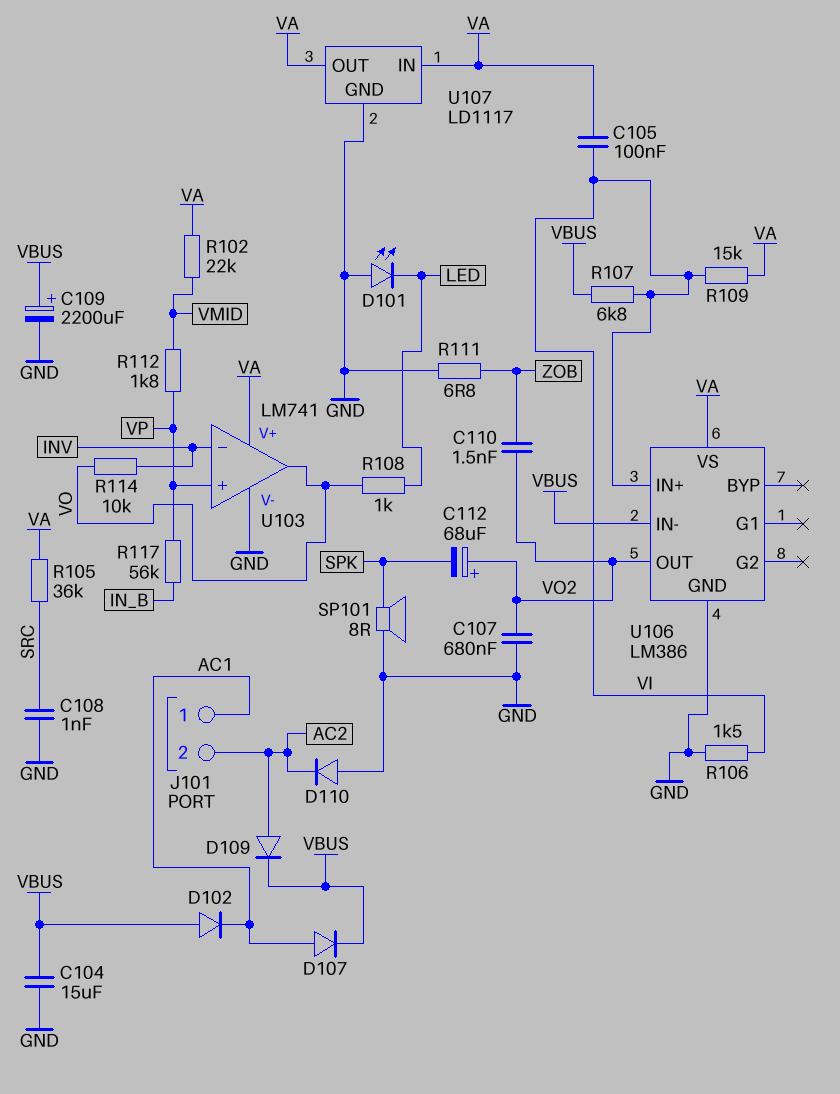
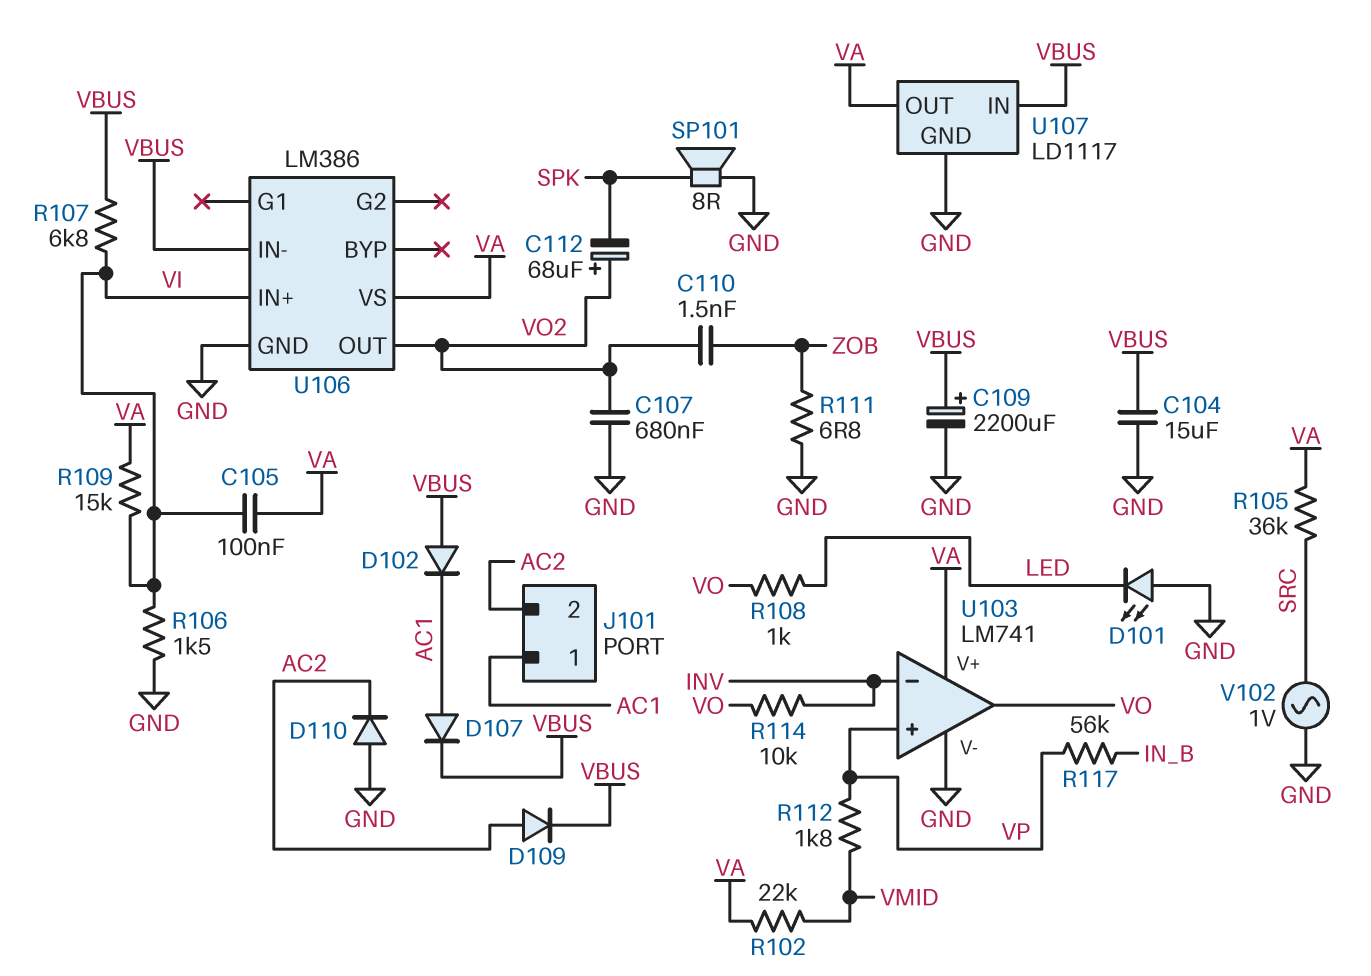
C108: 1nF (GND, SRC) -> none
U107 pin IN: VA -> VBUS
V102: none -> AC 1V (GND, SRC)

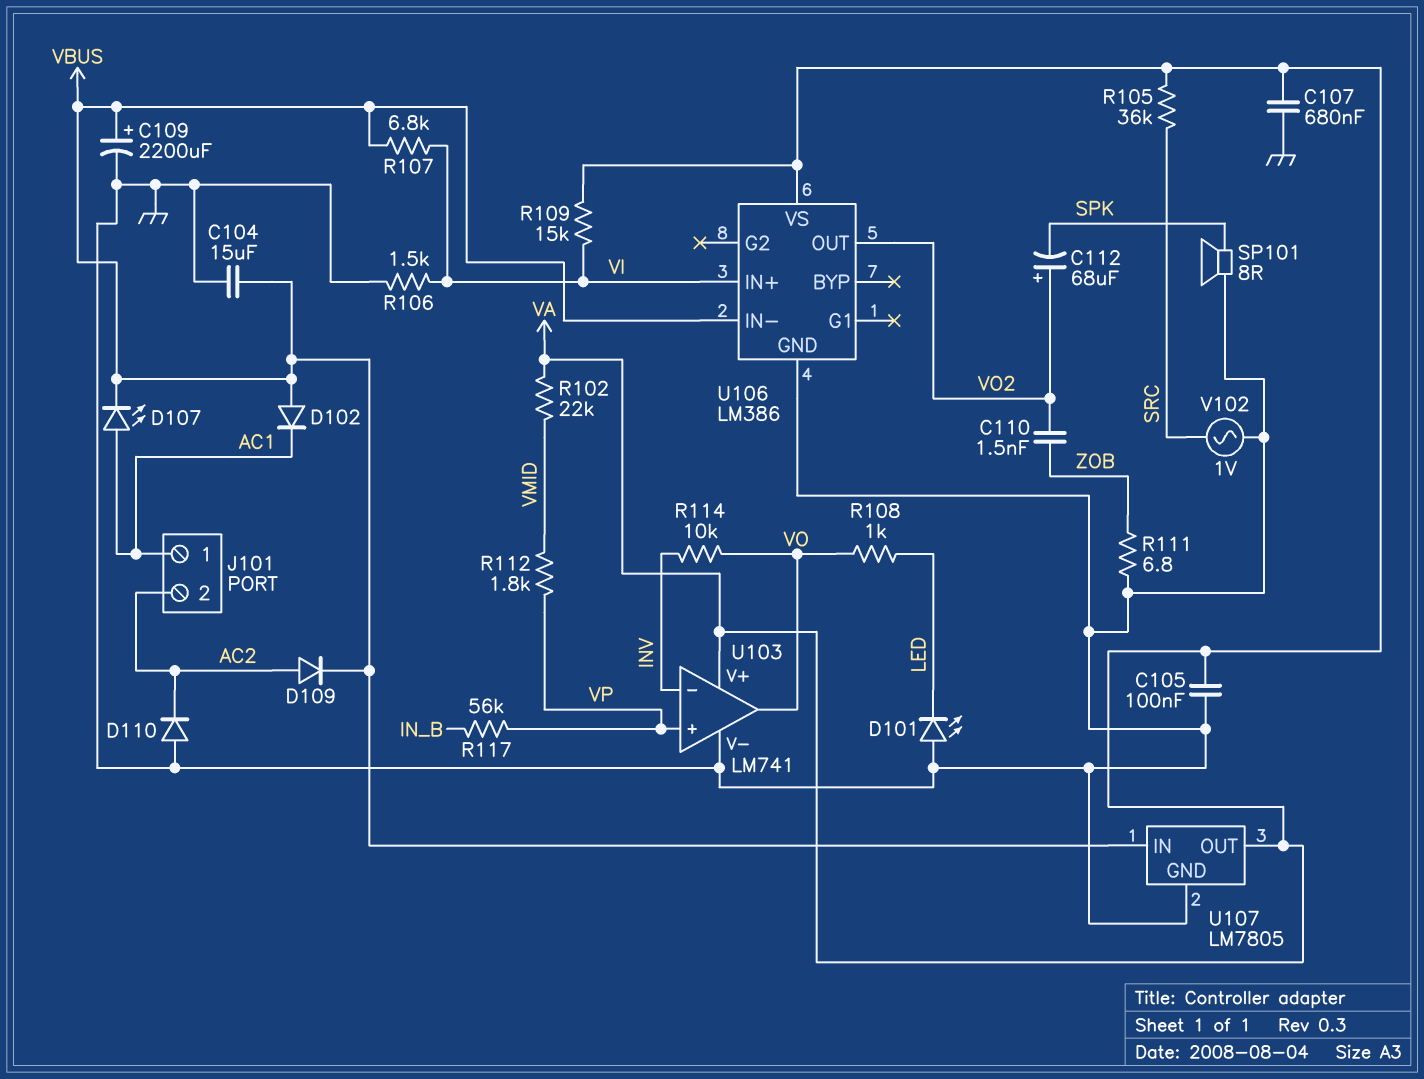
C105: 100nF (VA, VI) -> 100nF (GND, VA)
C107: 680nF (GND, VO2) -> 680nF (GND, VA)
D107: diode (A AC1, K VBUS) -> LED (A AC1, K VBUS)
U107: LD1117 -> LM7805

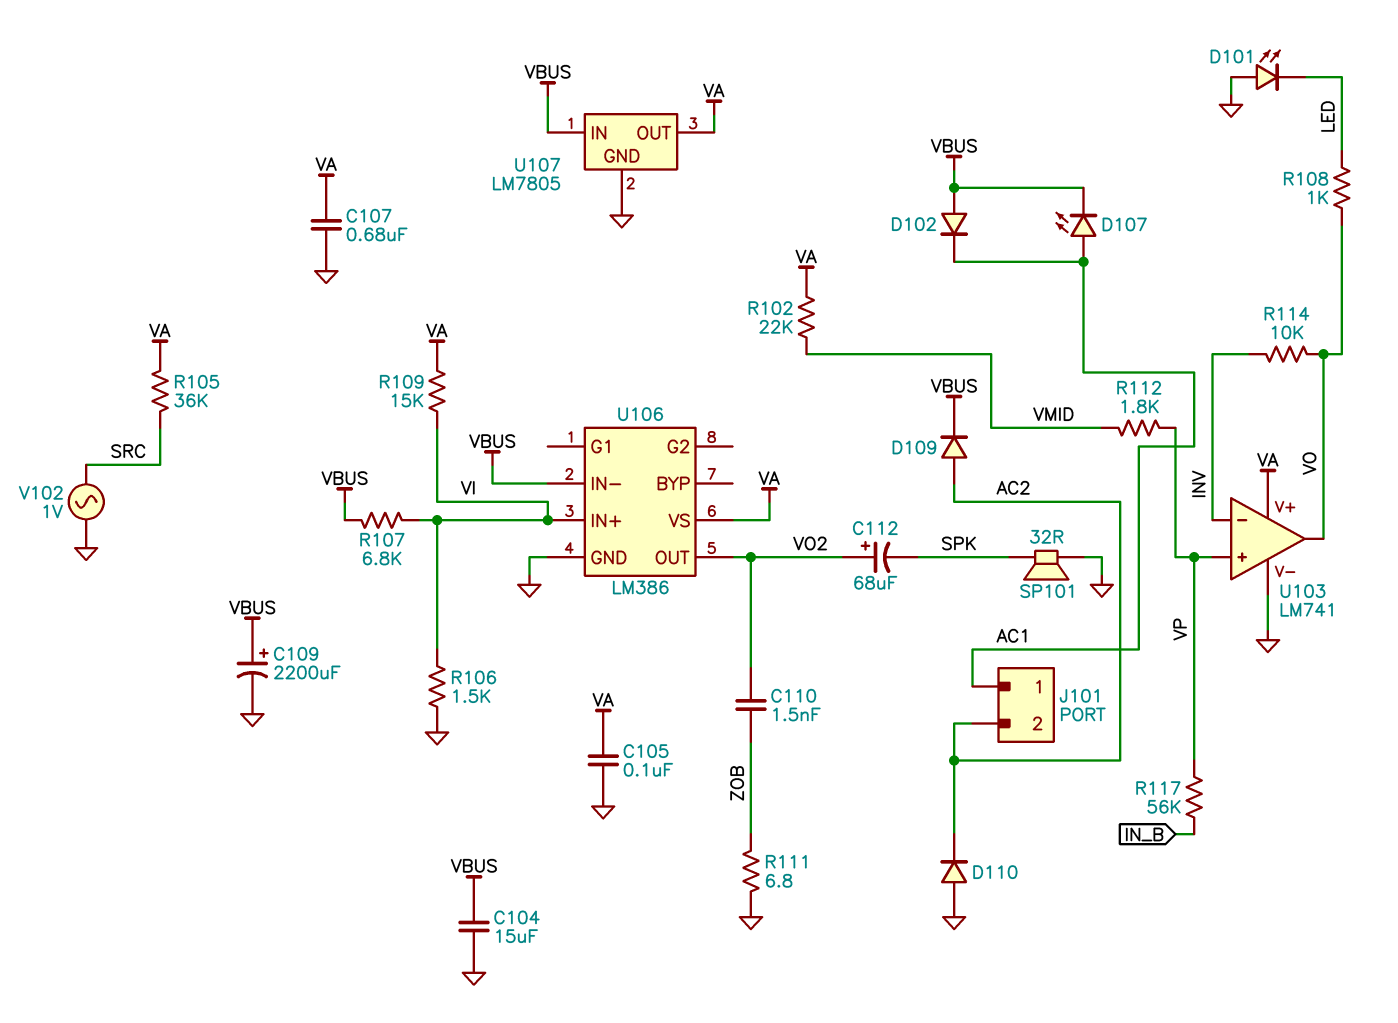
SP101: speaker 8R (GND, SPK) -> speaker 32R (GND, SPK)

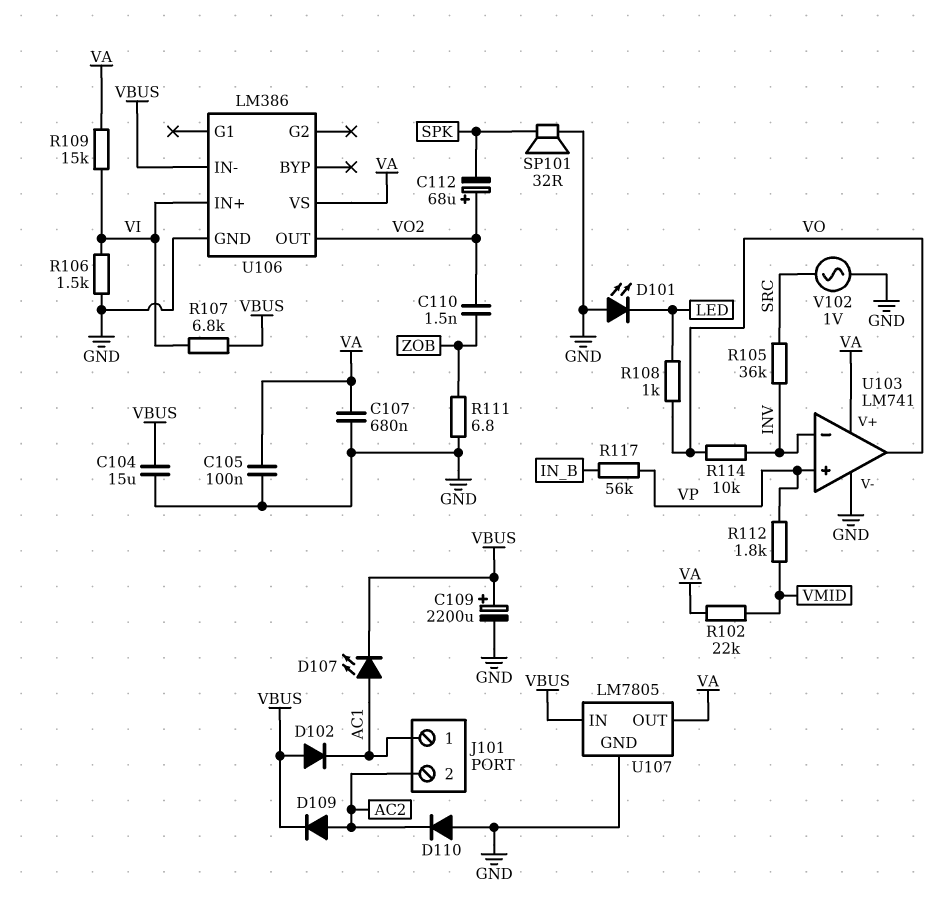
R105: 36k (SRC, VA) -> 36k (INV, SRC)

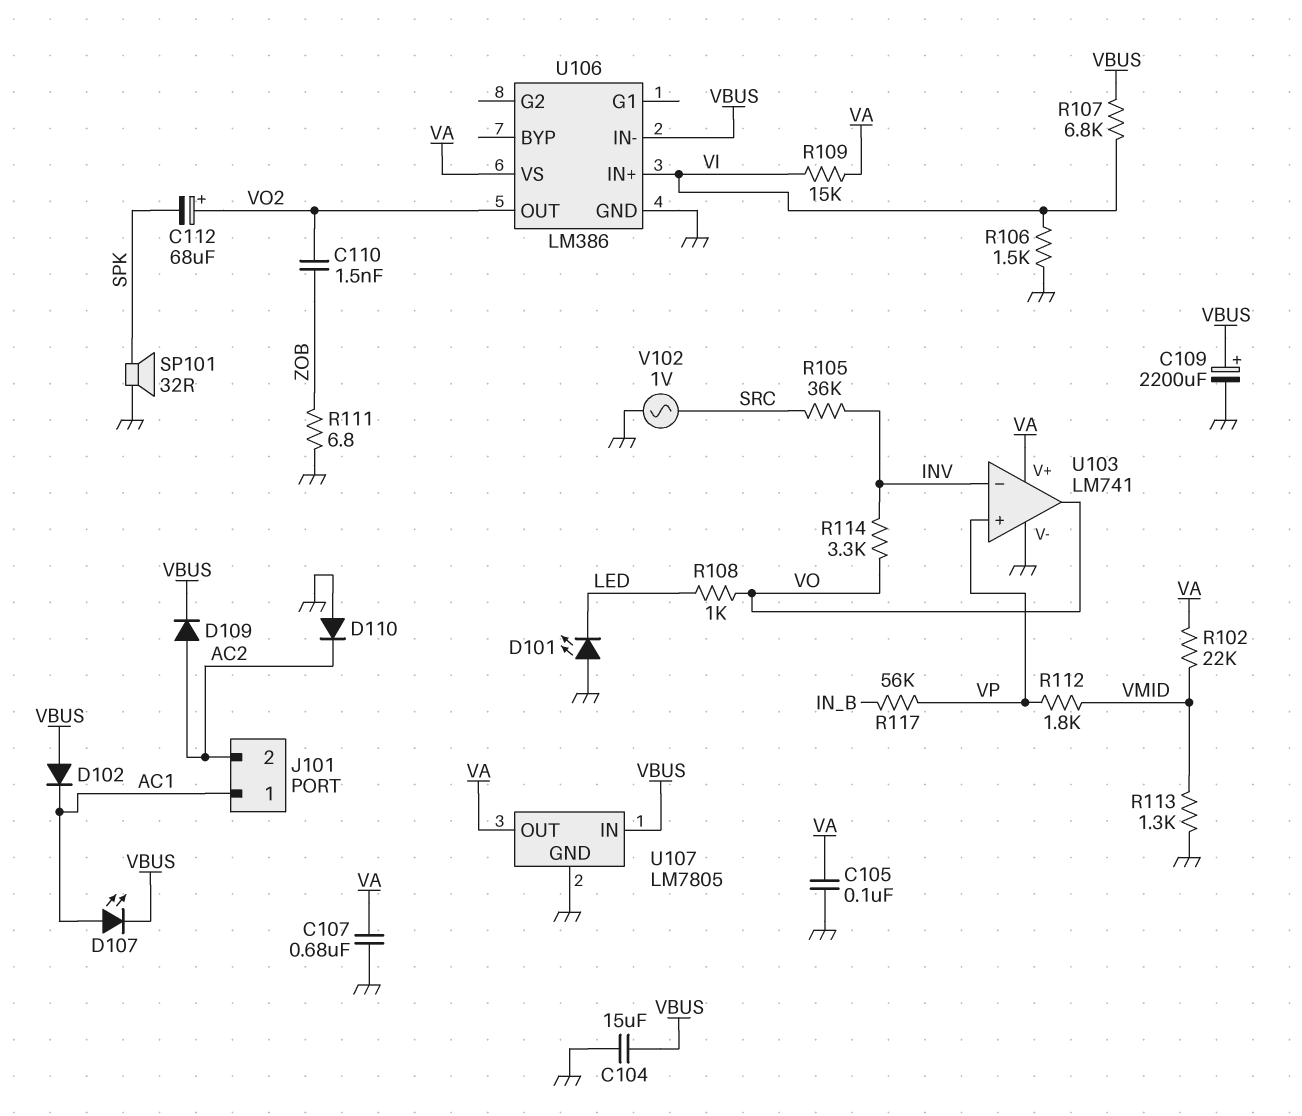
R113: none -> 1.3k (GND, VMID)
R114: 10k (INV, VO) -> 3.3k (INV, VO)

